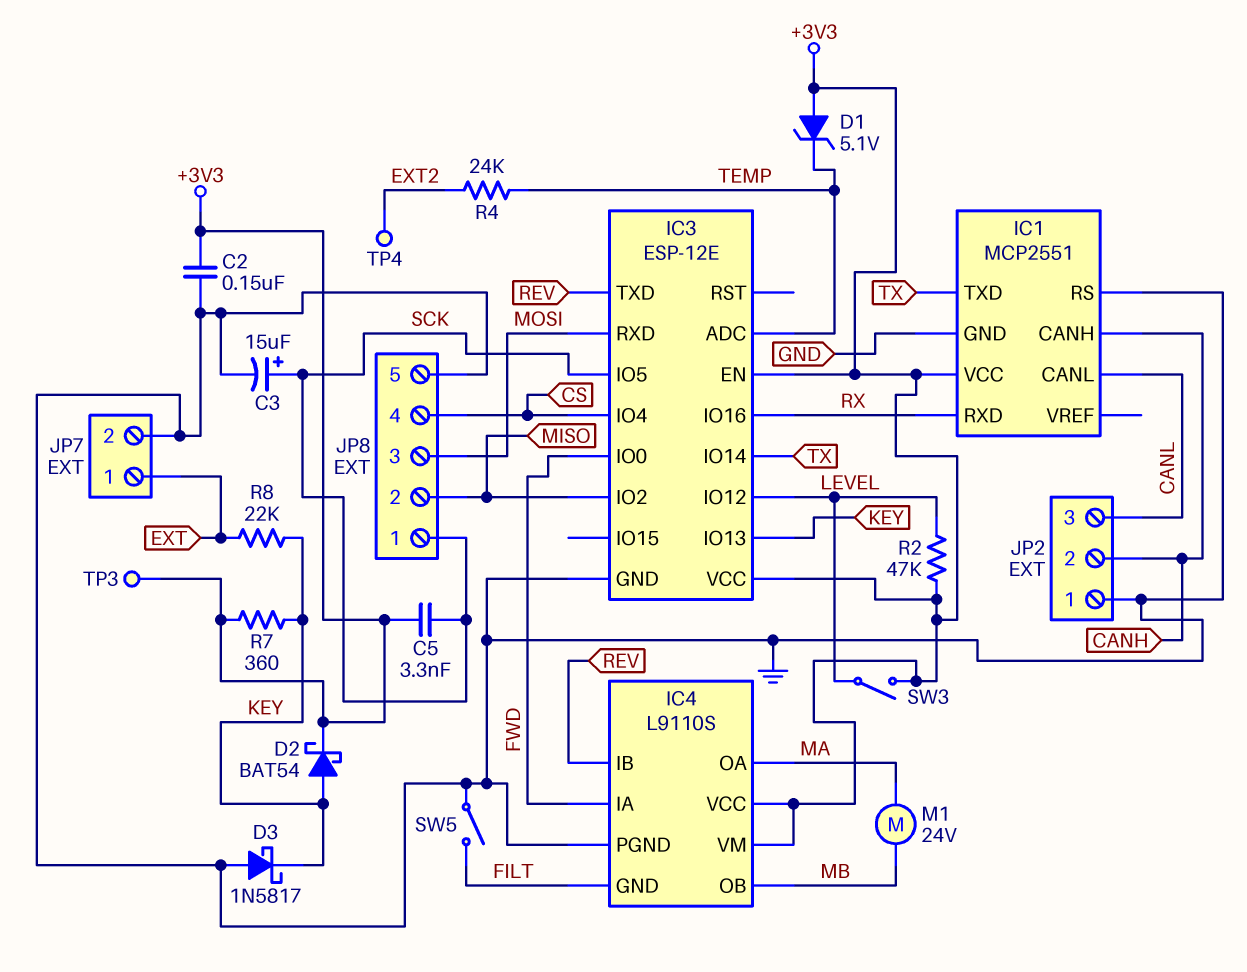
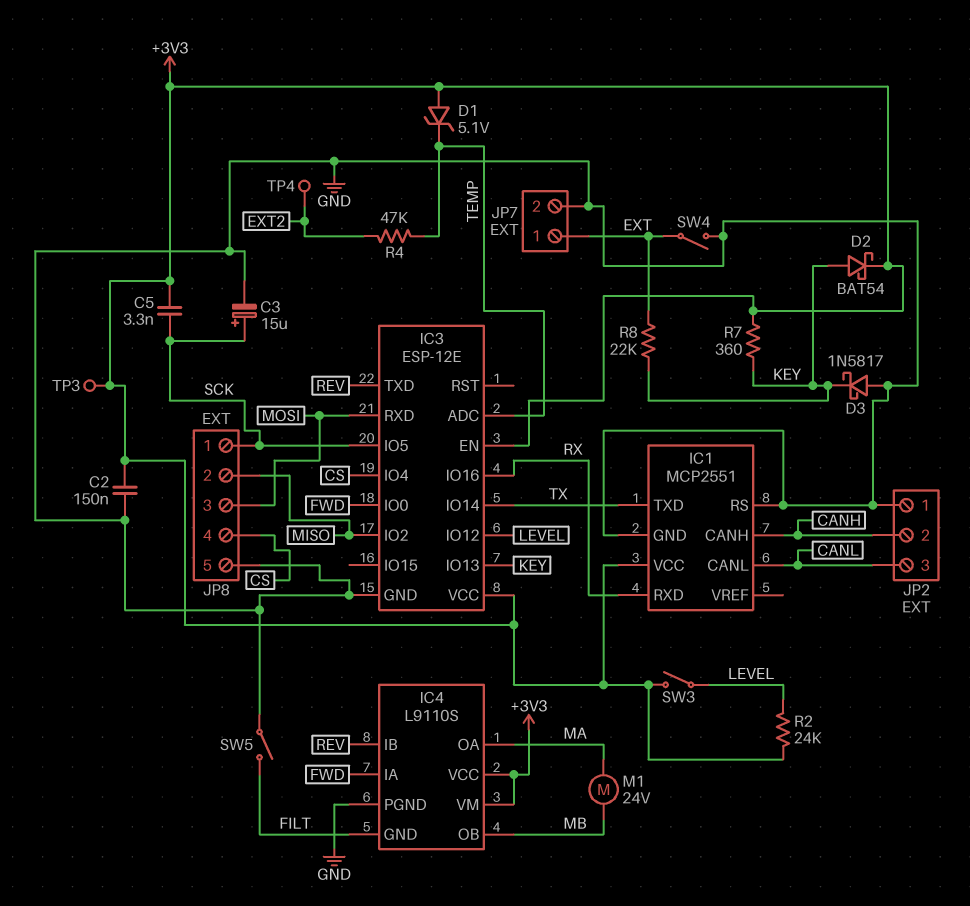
R2: 47k (+3V3, LEVEL) -> 24k (+3V3, LEVEL)
R4: 24k (EXT2, TEMP) -> 47k (EXT2, TEMP)
SW4: none -> switch (EXT, GND)

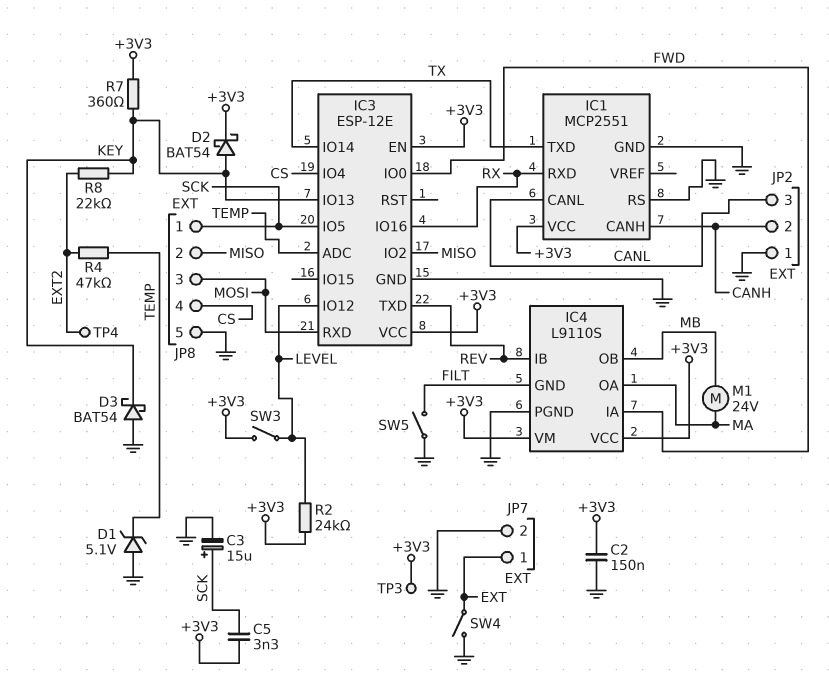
D1: zener 5.1V (A +3V3, K TEMP) -> zener 5.1V (A GND, K TEMP)
D3: schottky 1N5817 (A GND, K KEY) -> schottky BAT54 (A GND, K KEY)
R8: 22k (EXT, KEY) -> 22k (EXT2, KEY)

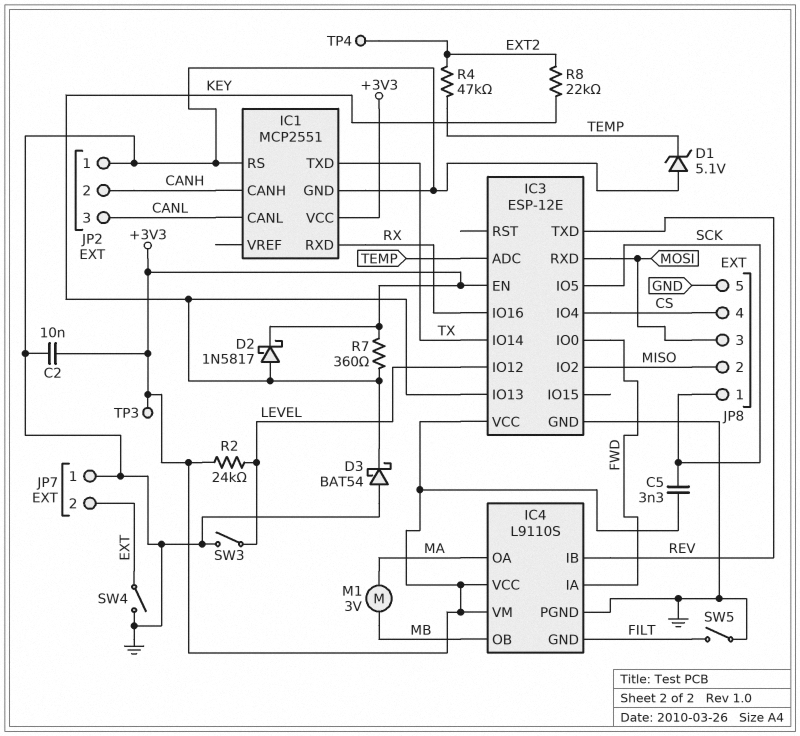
C2: 150nF (+3V3, GND) -> 10nF (+3V3, GND)
C3: 15uF (plus SCK, minus GND) -> none
D2: schottky BAT54 (A KEY, K +3V3) -> schottky 1N5817 (A KEY, K +3V3)
JP7 pin 1: EXT -> GND
JP7 pin 2: GND -> EXT
M1: motor 24V (MA, MB) -> motor 3V (MA, MB)
SW3: switch (+3V3, LEVEL) -> switch (GND, LEVEL)

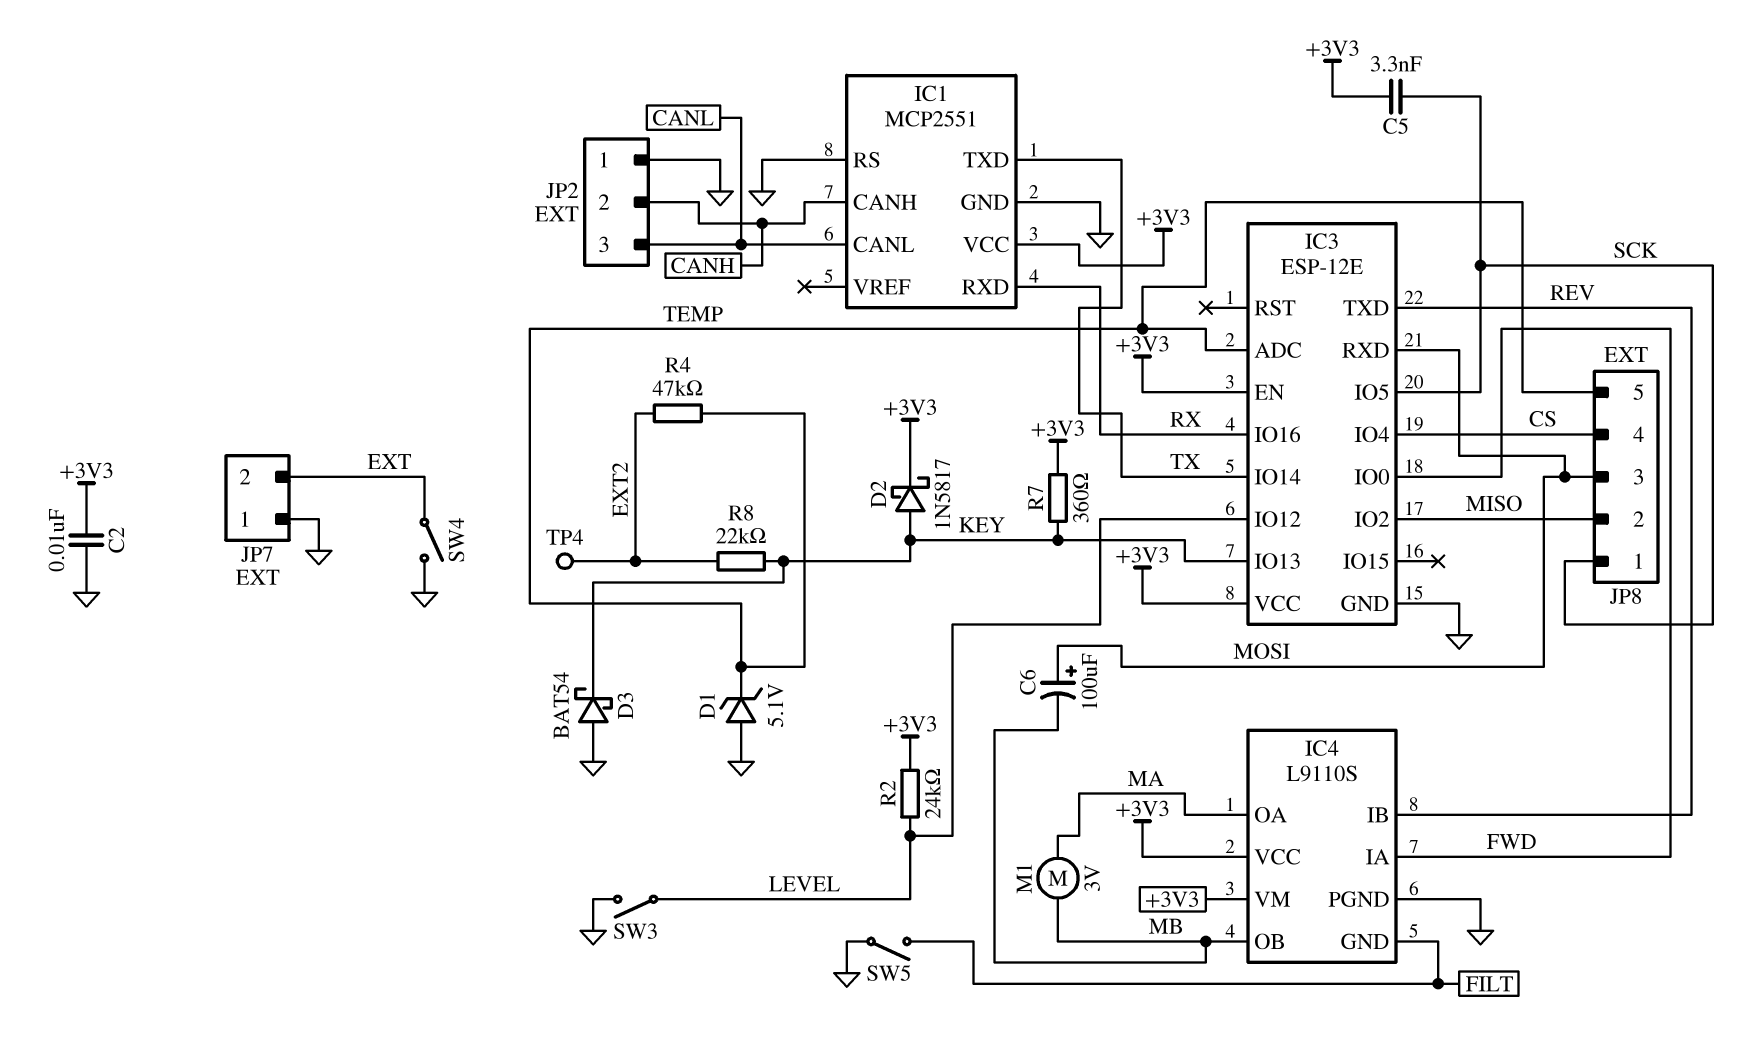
C6: none -> 100uF (plus MOSI, minus MB)
JP8 pin 5: GND -> TEMP
TP3: test point (+3V3) -> none

